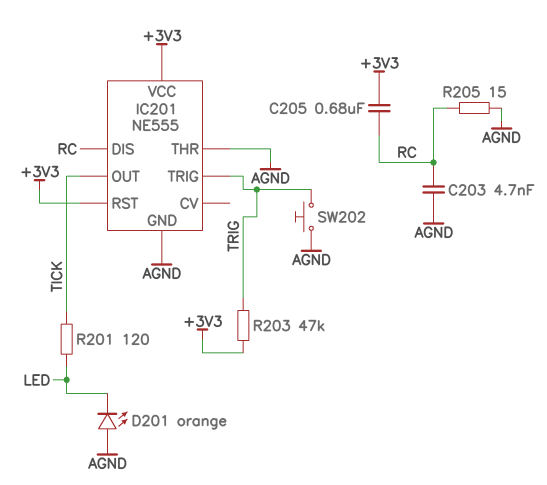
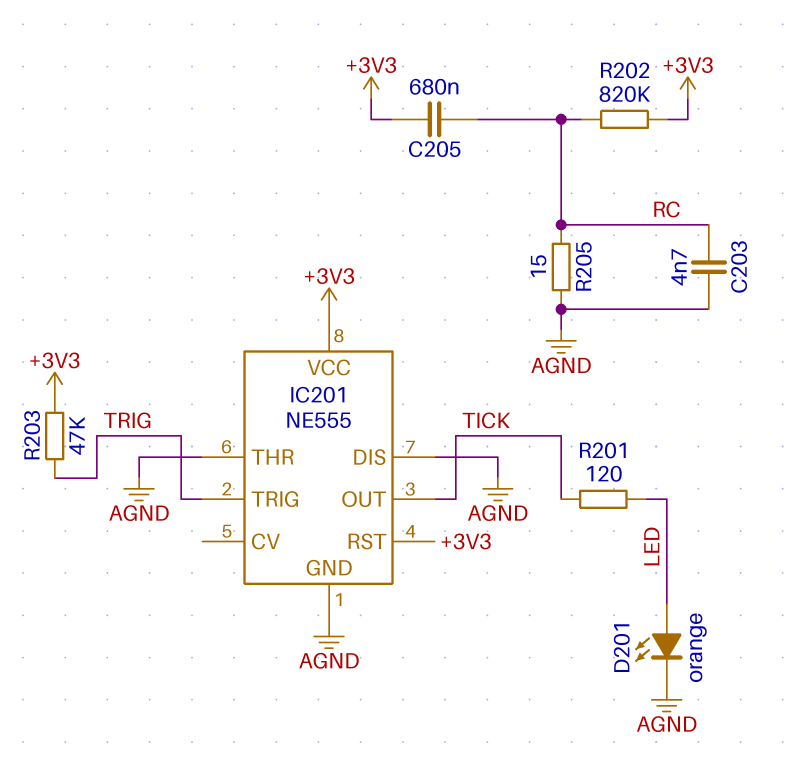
D201: LED orange (A AGND, K LED) -> LED orange (A LED, K AGND)
IC201 pin DIS: RC -> AGND
R202: none -> 820k (+3V3, RC)
SW202: button (AGND, TRIG) -> none

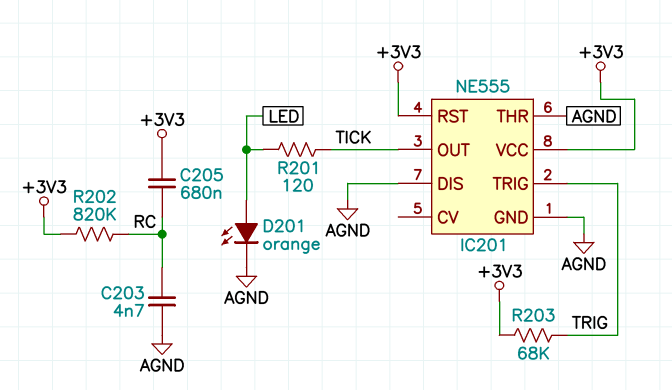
R203: 47k (+3V3, TRIG) -> 68k (+3V3, TRIG)
R205: 15 (AGND, RC) -> none

